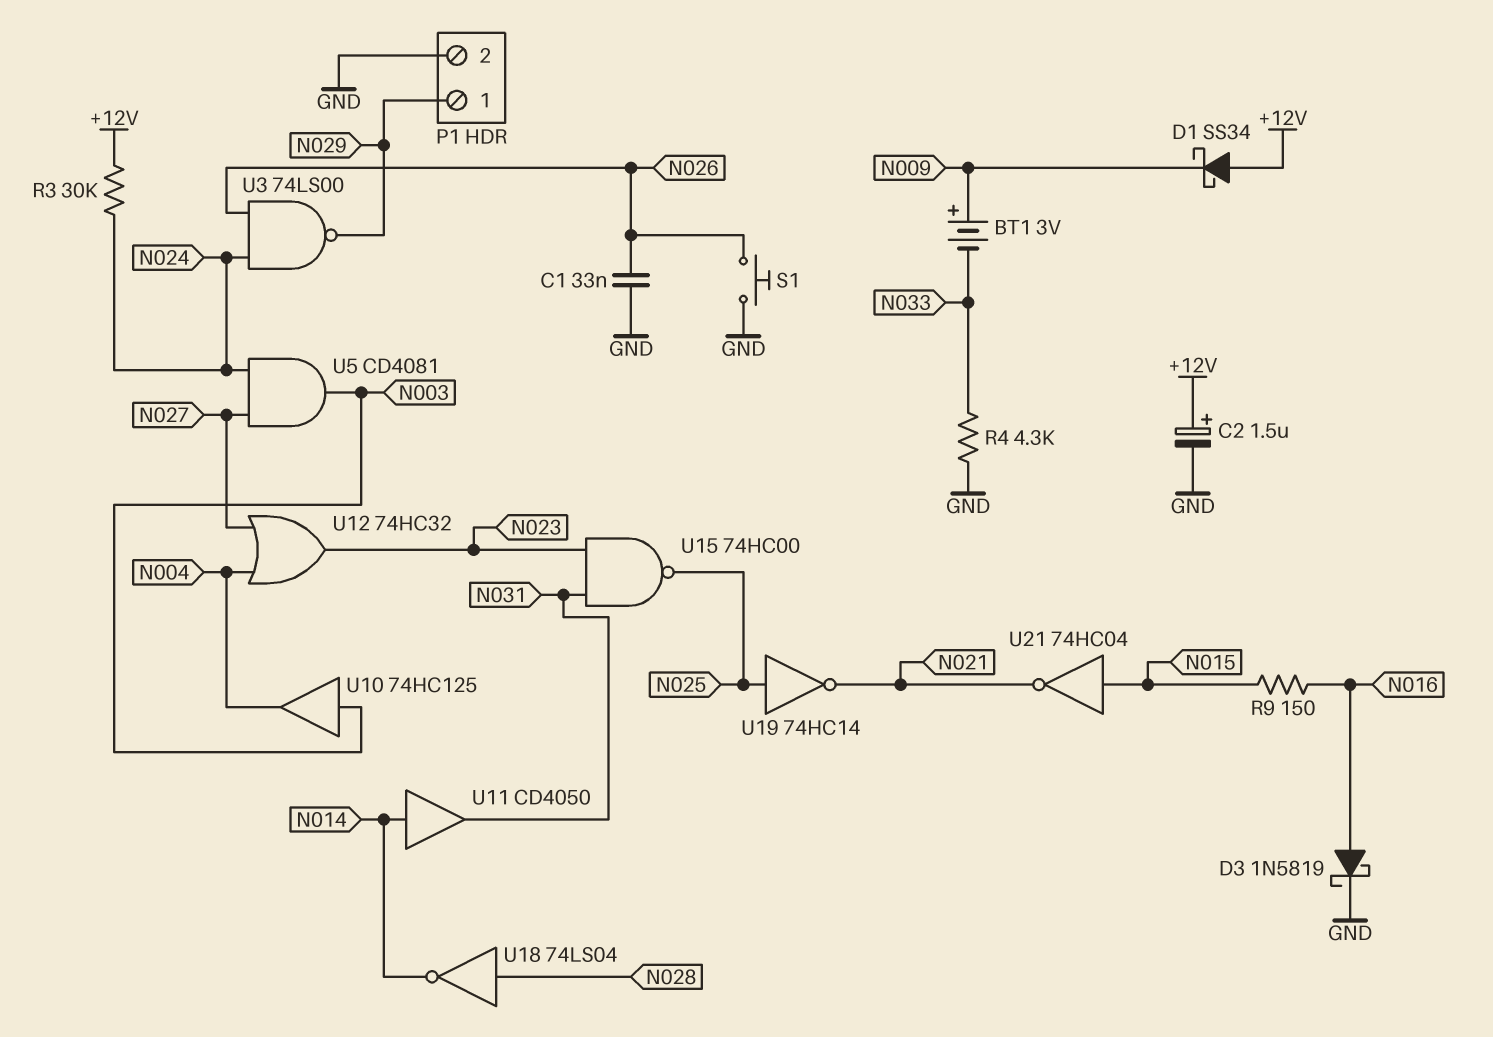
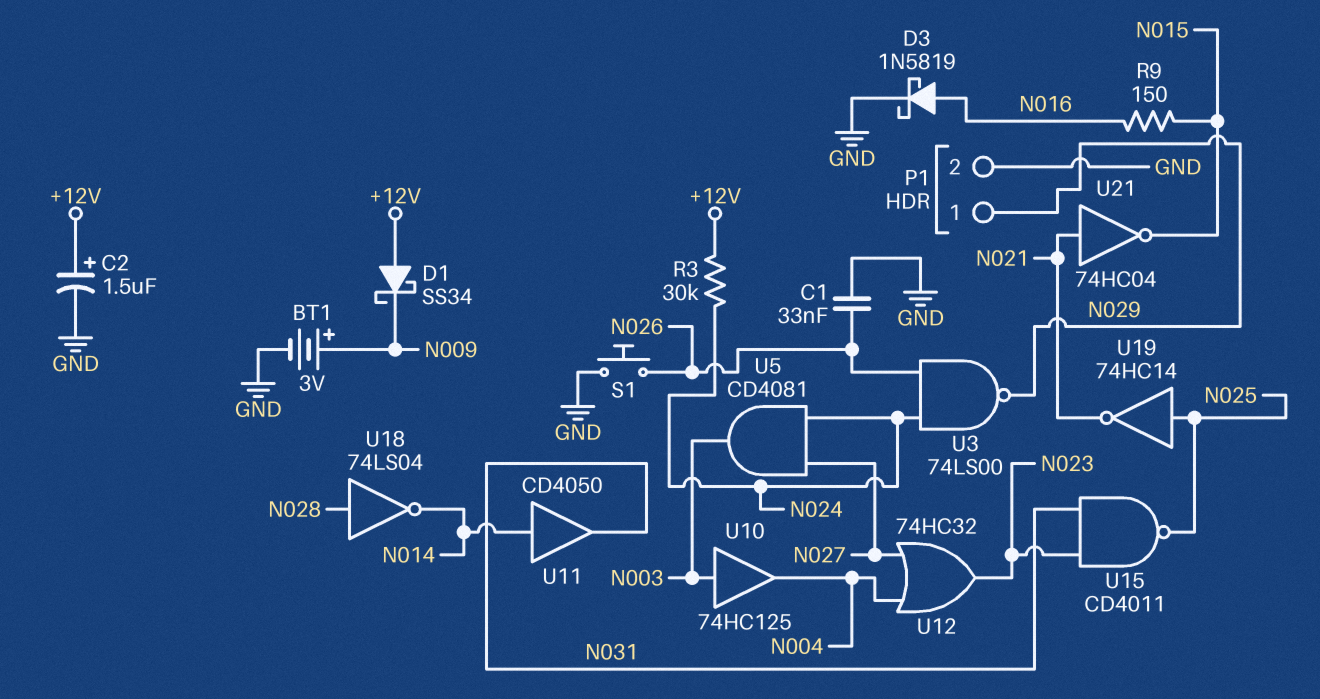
BT1: 3V (plus N009, minus N033) -> 3V (plus N009, minus GND)
R4: 4.3k (GND, N033) -> none
U15: NAND 74HC00 (in N023, in N031, out N025) -> NAND CD4011 (in N023, in N031, out N025)
U21: NOT 74HC04 (in N015, out N021) -> NOT 74HC04 (in N021, out N015)

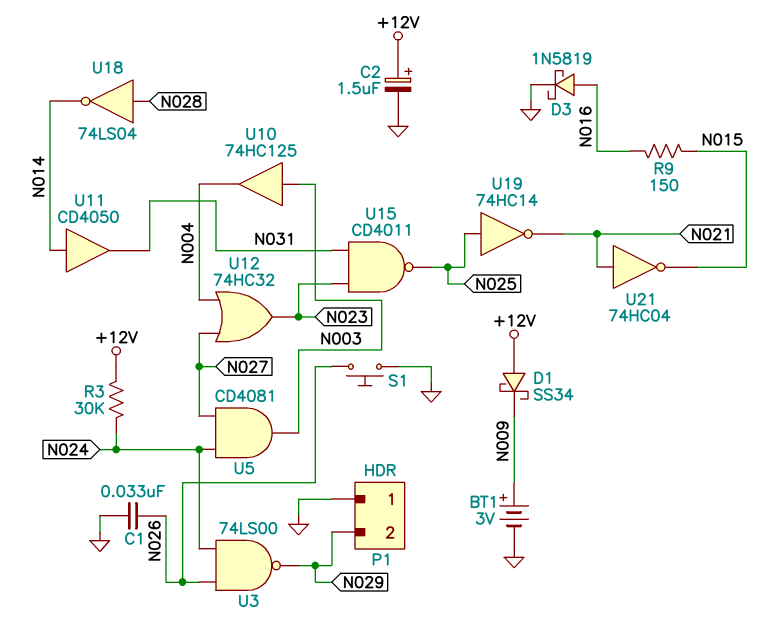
P1 pin 1: N029 -> GND
P1 pin 2: GND -> N029

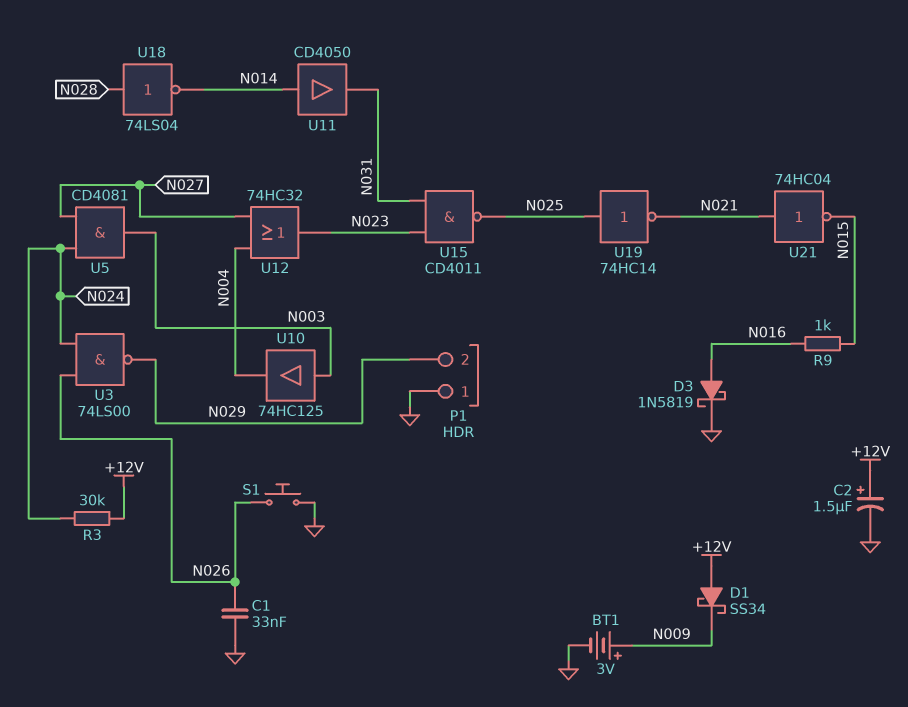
R9: 150 (N015, N016) -> 1k (N015, N016)

